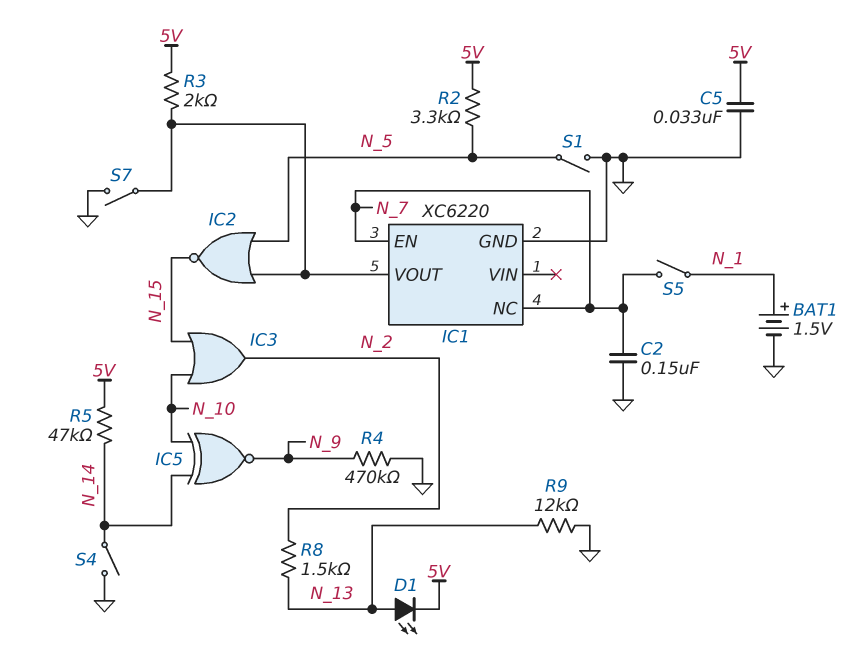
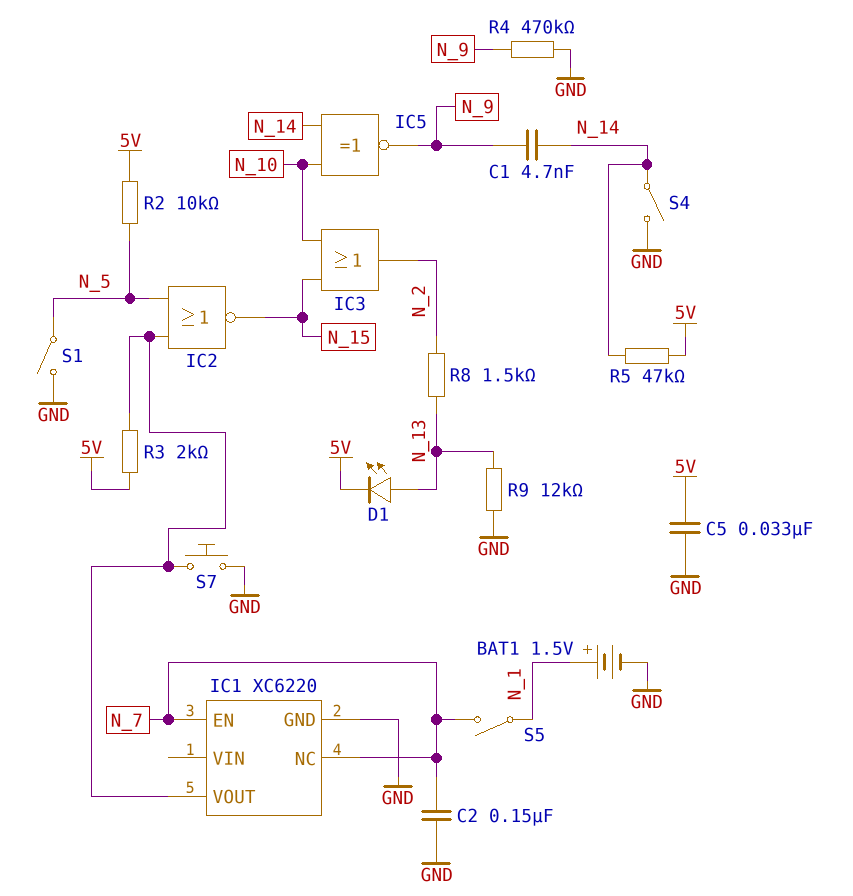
C1: none -> 4.7nF (N_9, N_14)
R2: 3.3k (5V, N_5) -> 10k (5V, N_5)
S7: switch (GND, IC1/VOUT) -> button (GND, IC1/VOUT)

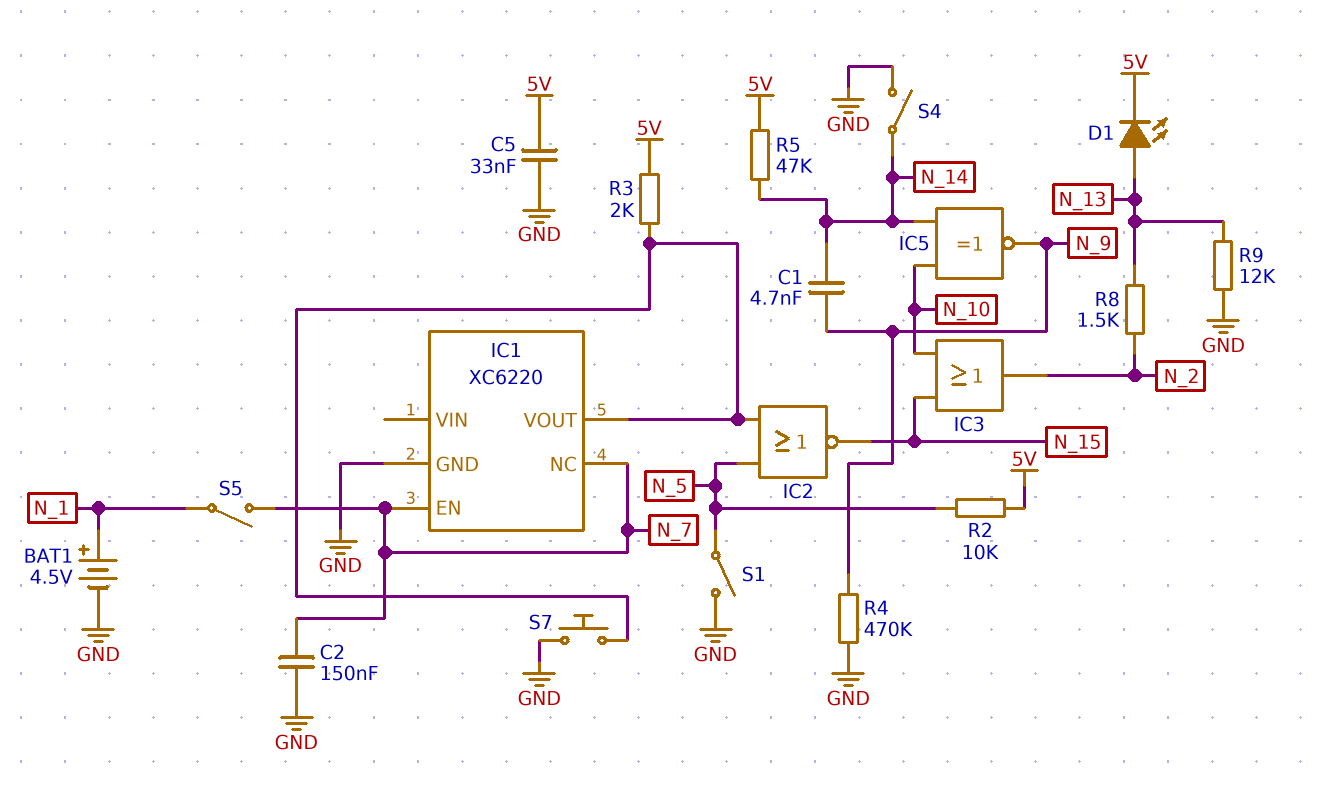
BAT1: 1.5V (plus N_1, minus GND) -> 4.5V (plus N_1, minus GND)

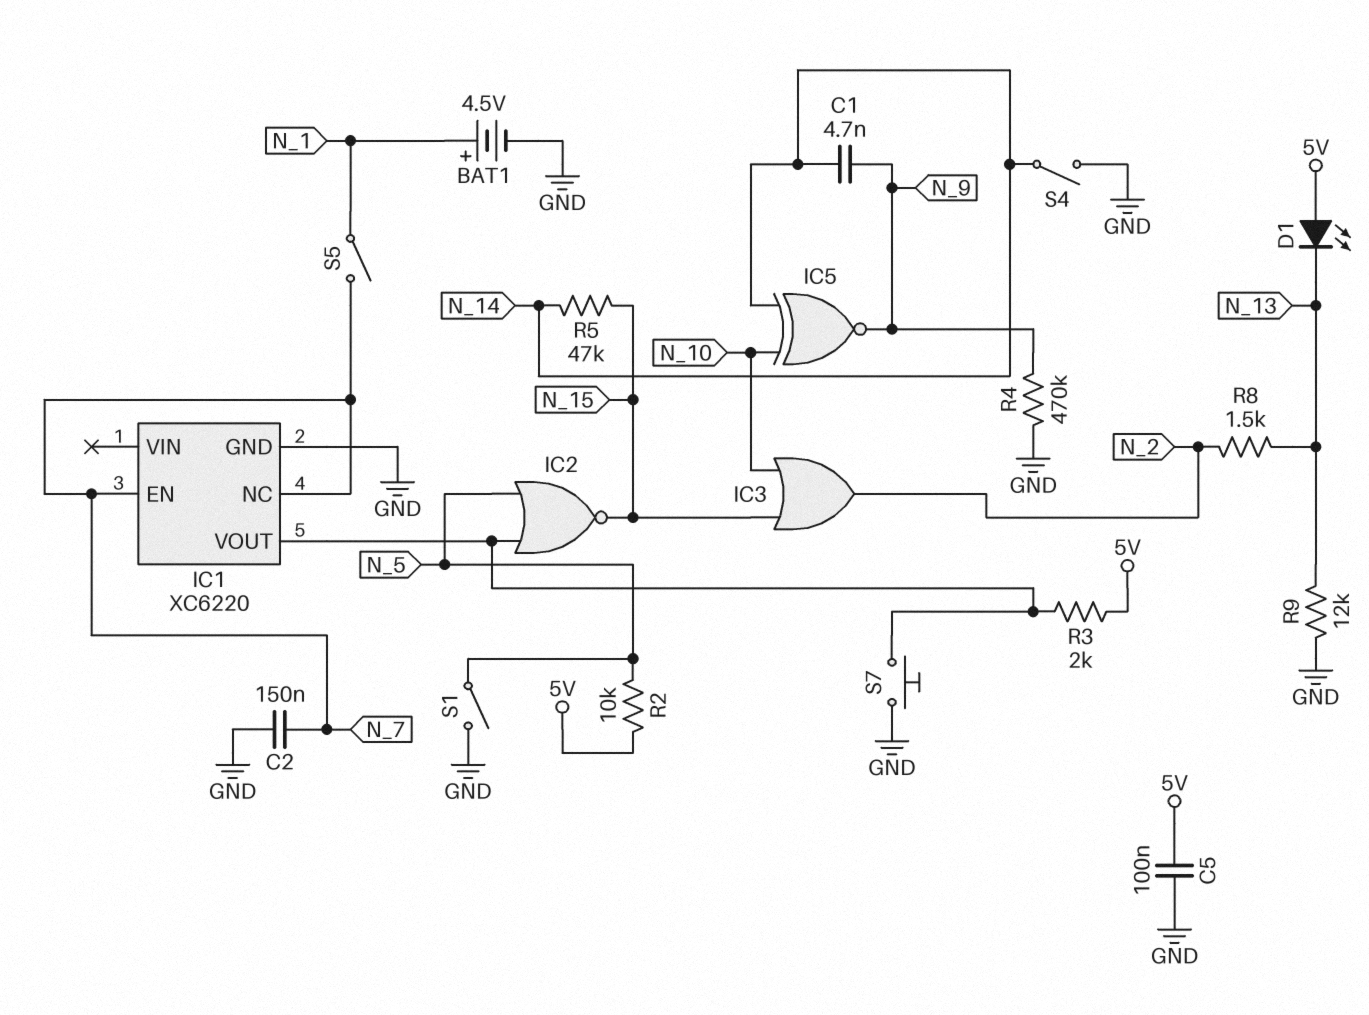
C5: 33nF (5V, GND) -> 100nF (5V, GND)
D1: LED (A N_13, K 5V) -> LED (A 5V, K N_13)
R5: 47k (5V, N_14) -> 47k (N_14, N_15)

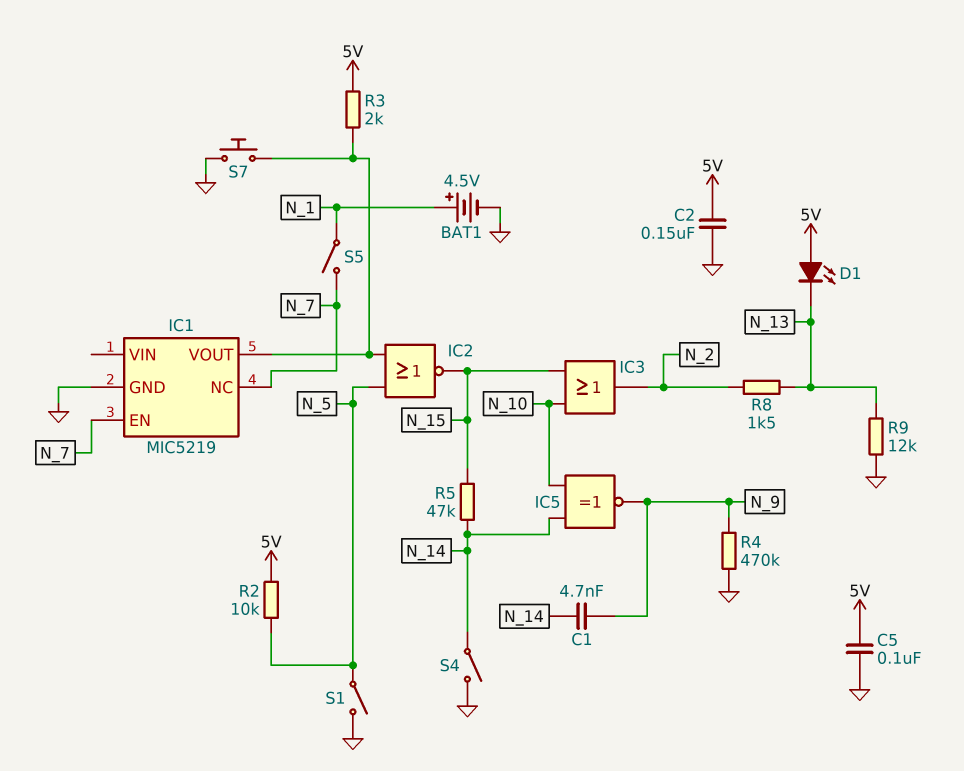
C2: 150nF (GND, N_7) -> 150nF (5V, GND)
IC1: XC6220 -> MIC5219

